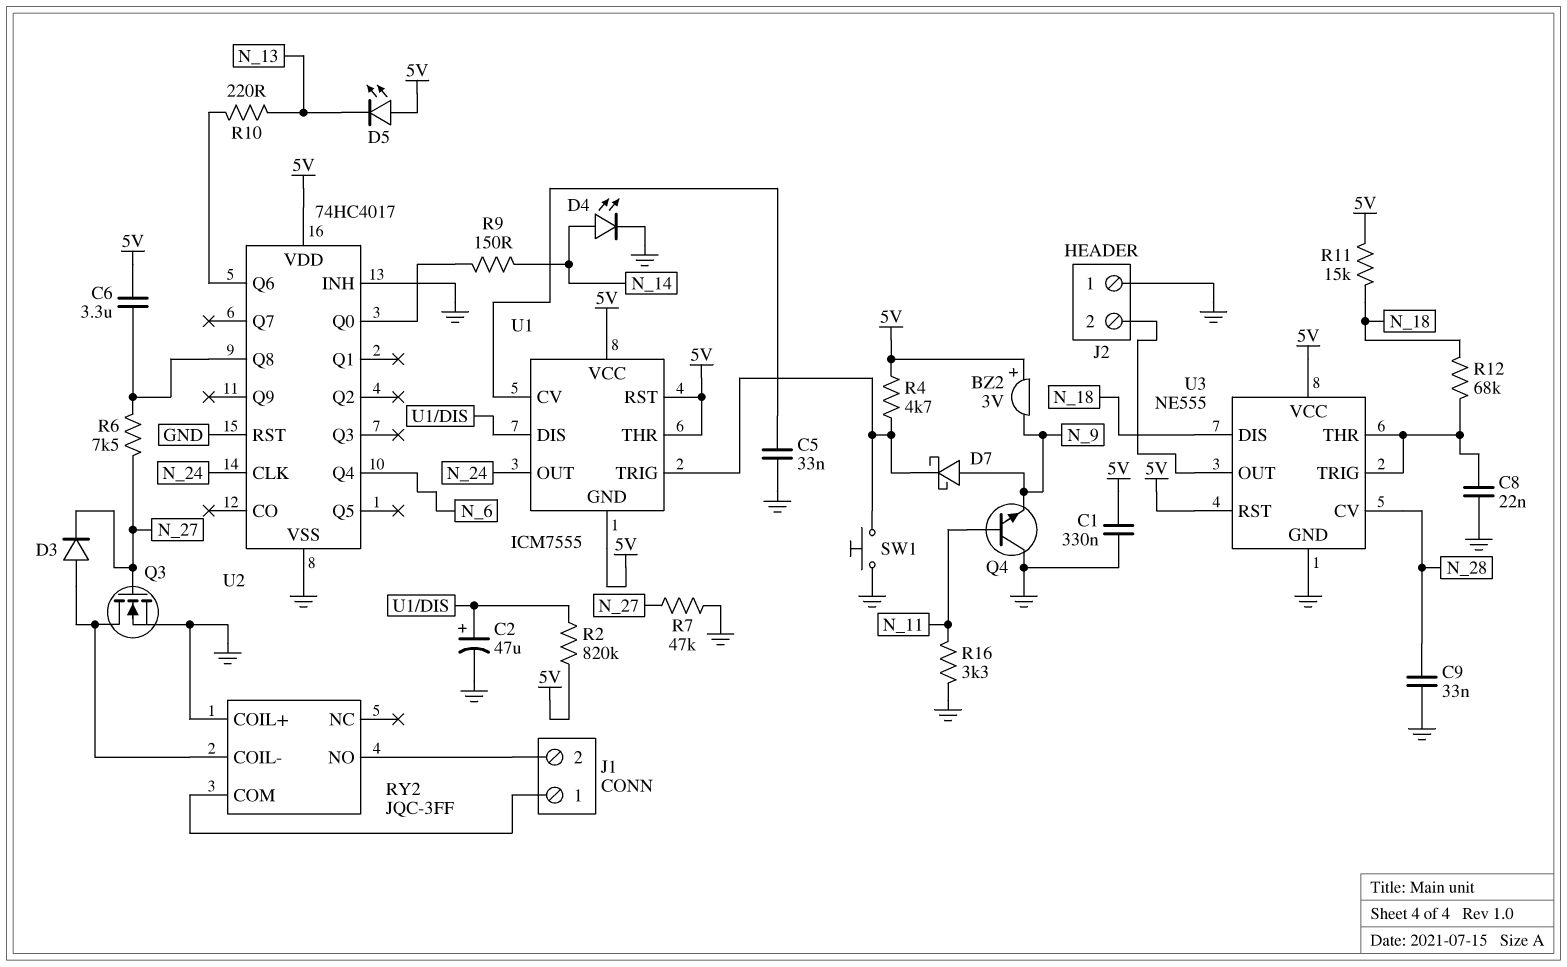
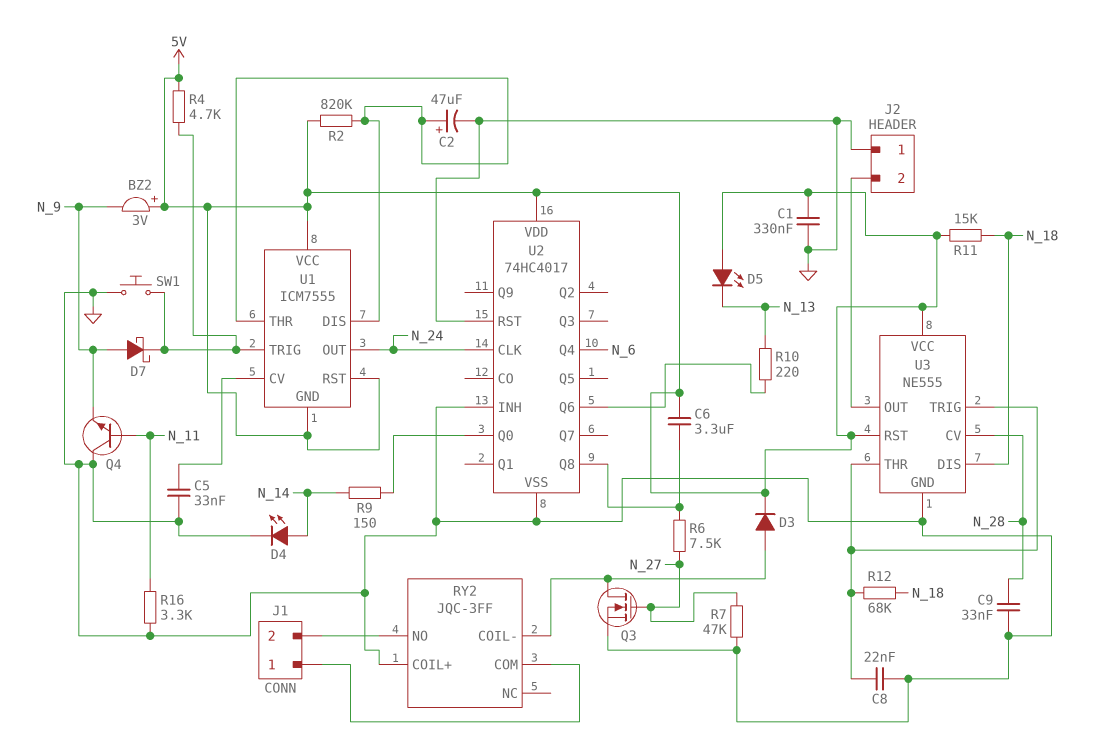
D3: diode (A RY2/COIL-, K N_27) -> diode (A RY2/COIL-, K 5V)
U1 pin THR: 5V -> U1/DIS

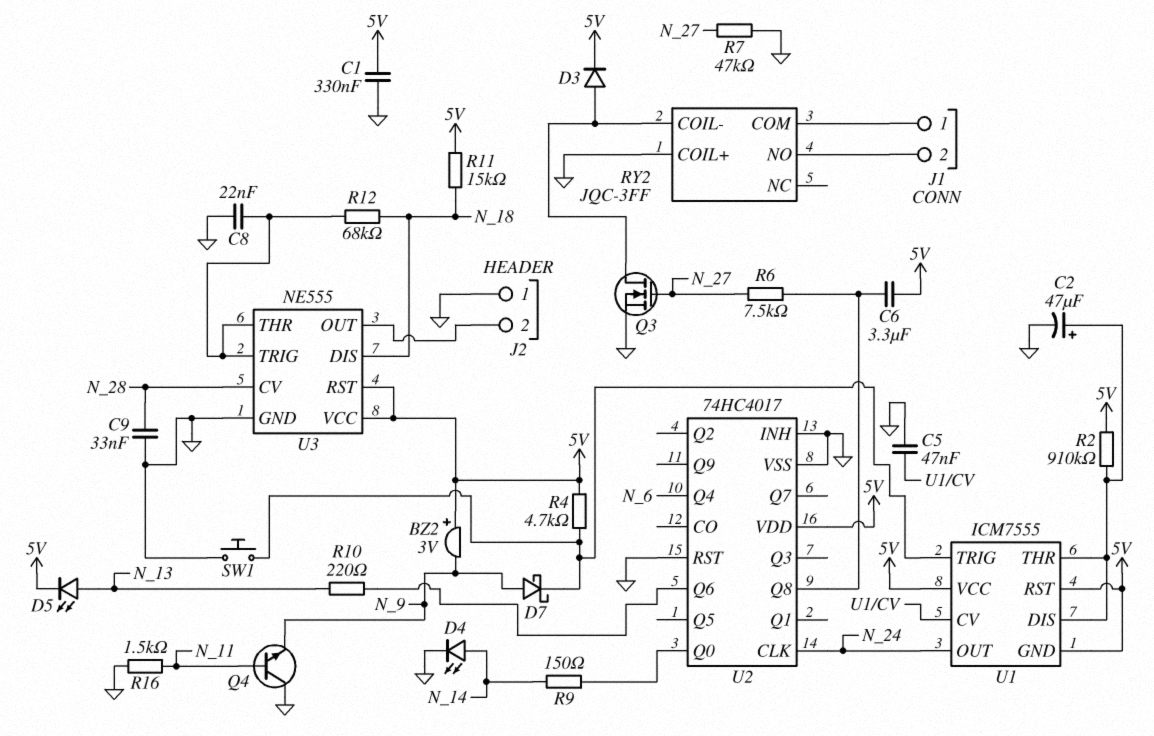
C5: 33nF (GND, U1/CV) -> 47nF (GND, U1/CV)
D5: LED (A 5V, K N_13) -> LED (A N_13, K 5V)
R2: 820k (5V, U1/DIS) -> 910k (5V, U1/DIS)
R16: 3.3k (GND, N_11) -> 1.5k (GND, N_11)

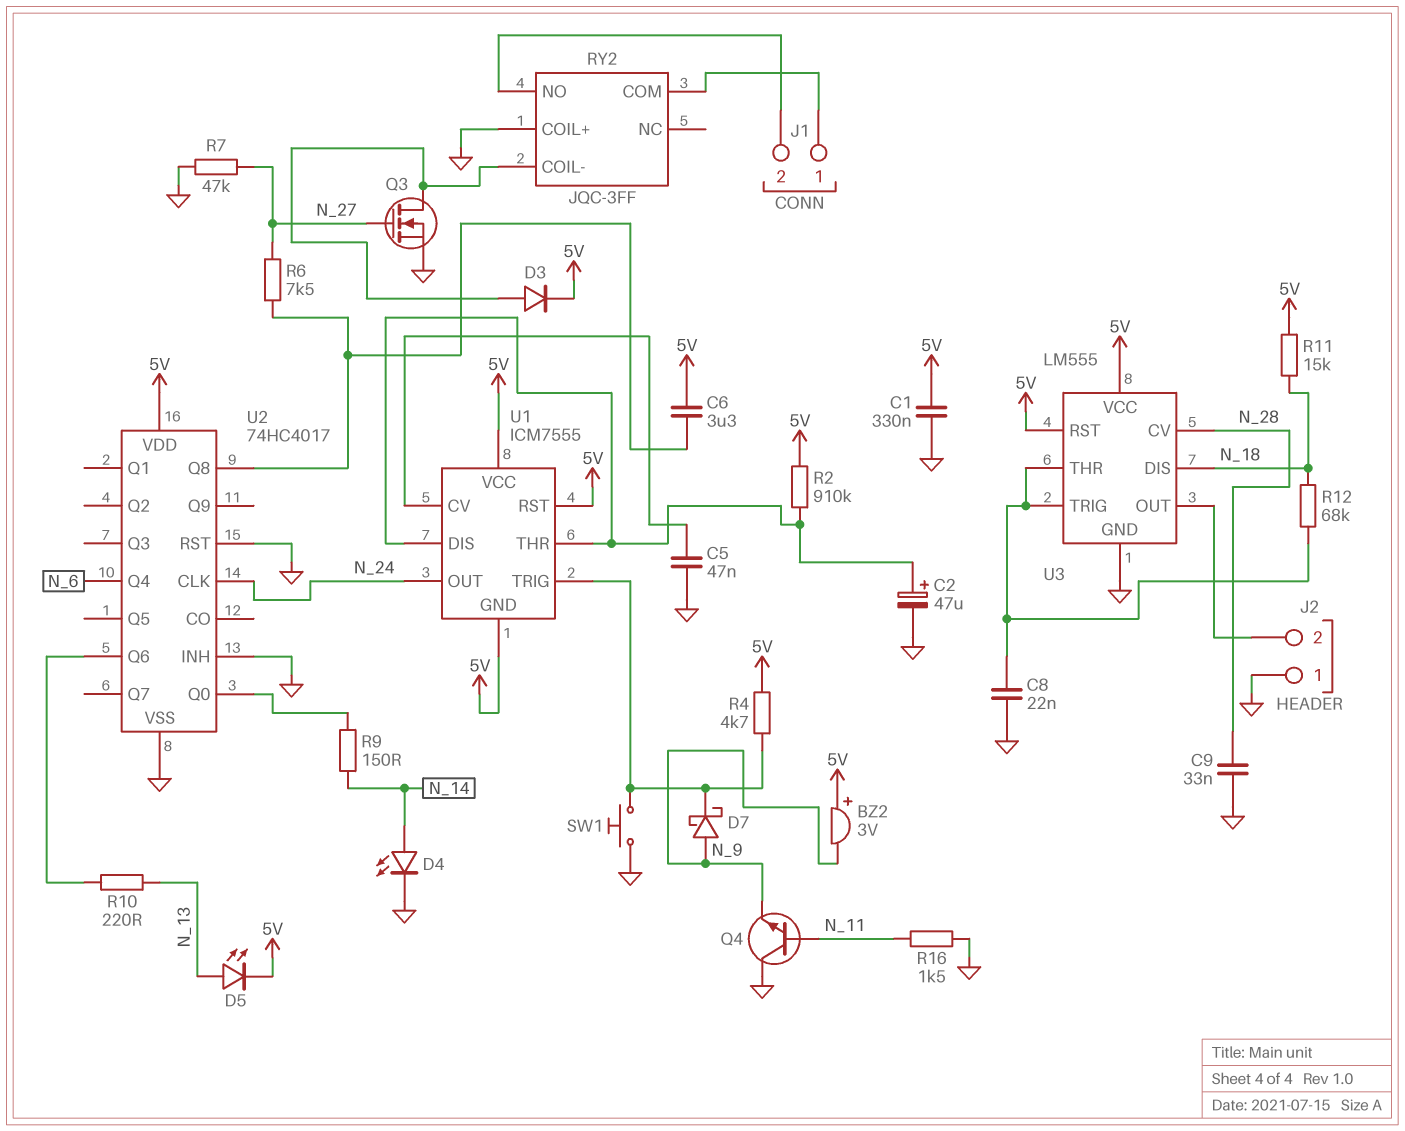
U3: NE555 -> LM555

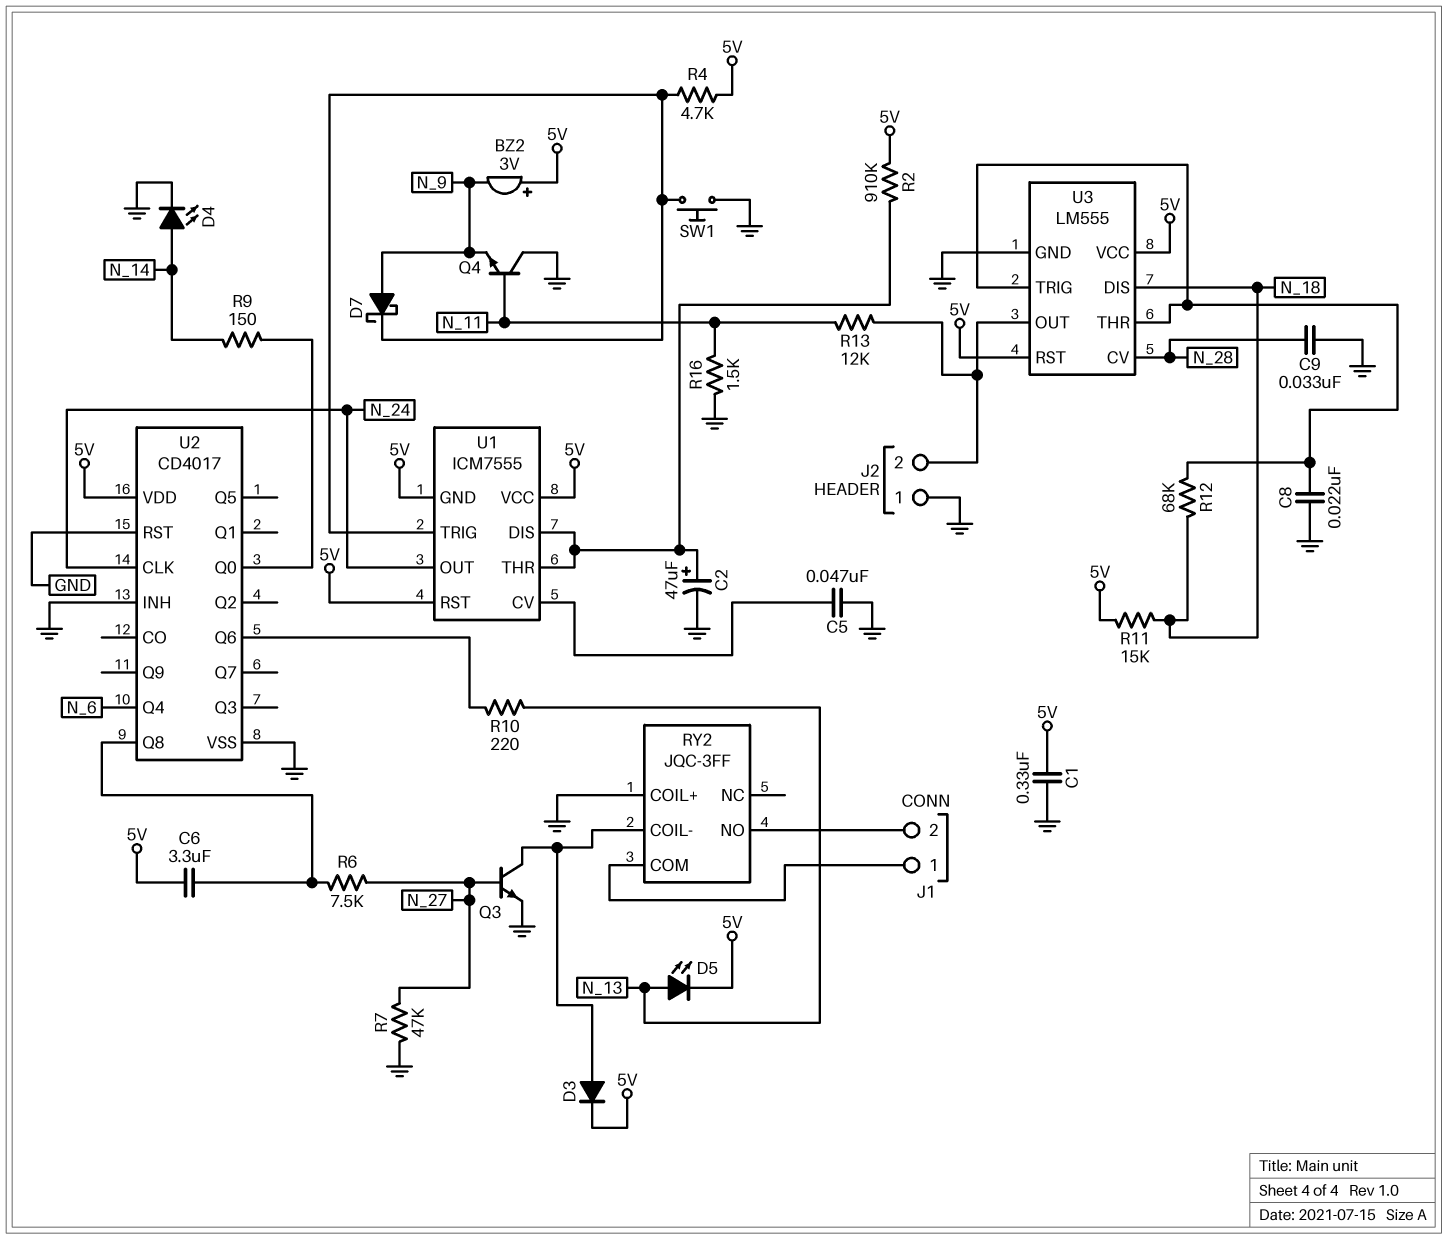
Q3: NMOS (G N_27, D RY2/COIL-, S GND) -> NPN (B N_27, C RY2/COIL-, E GND)
R13: none -> 12k (J2/2, N_11)
U2: 74HC4017 -> CD4017

